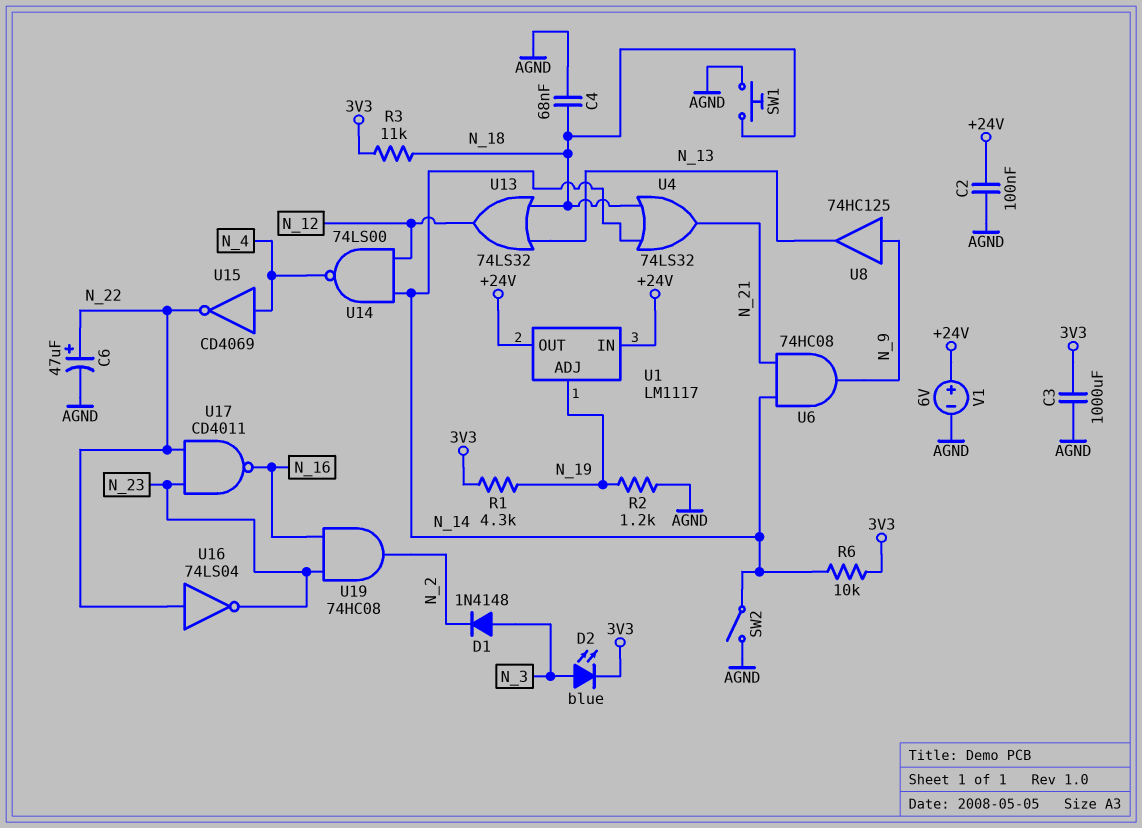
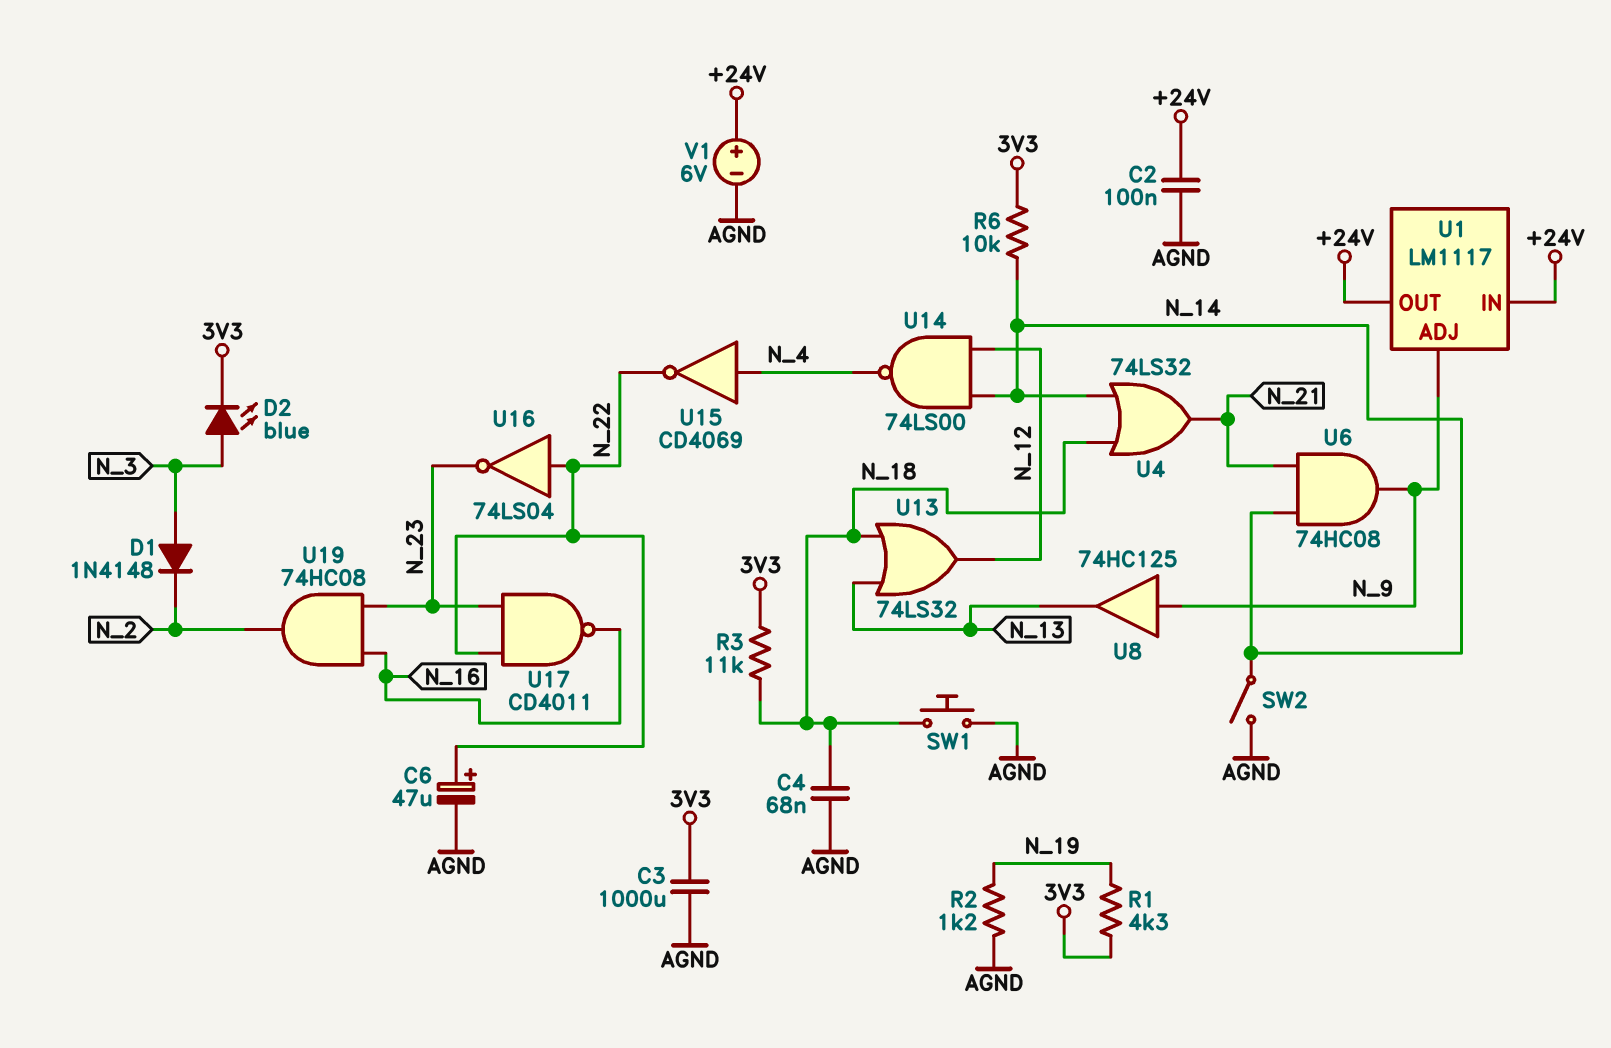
U1 pin ADJ: N_19 -> N_9

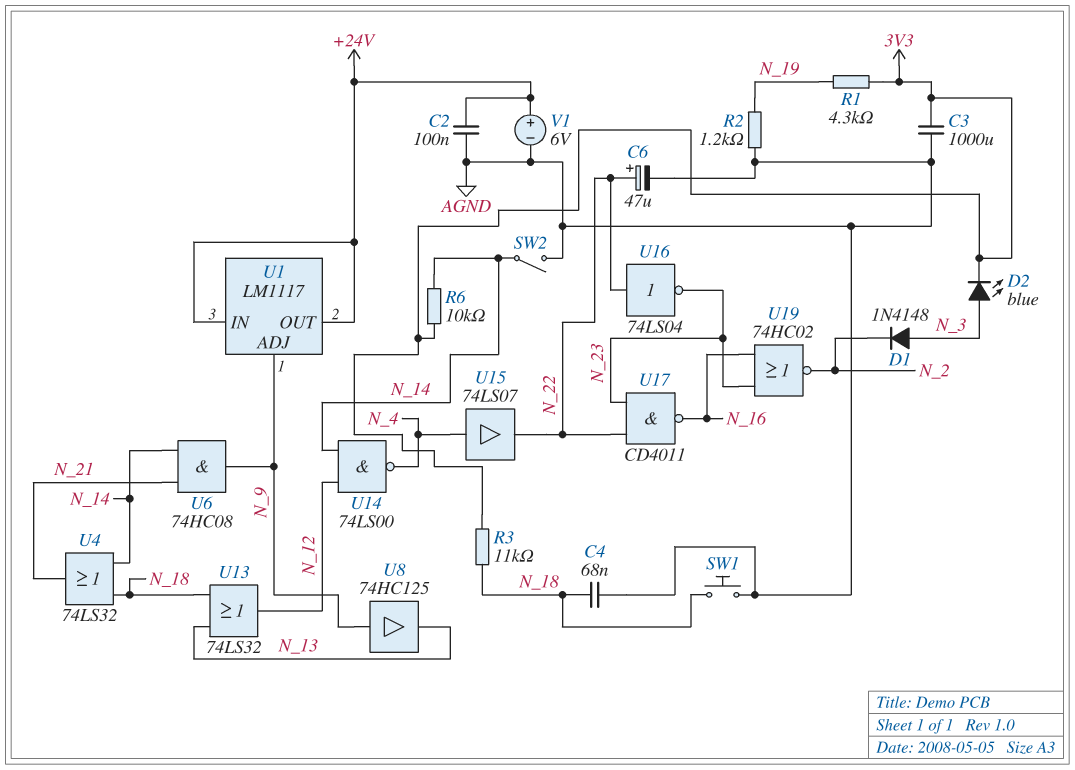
U15: NOT CD4069 (in N_4, out N_22) -> buffer 74LS07 (in N_4, out N_22)
U19: AND 74HC08 (in N_16, in N_23, out N_2) -> NOR 74HC02 (in N_16, in N_23, out N_2)

